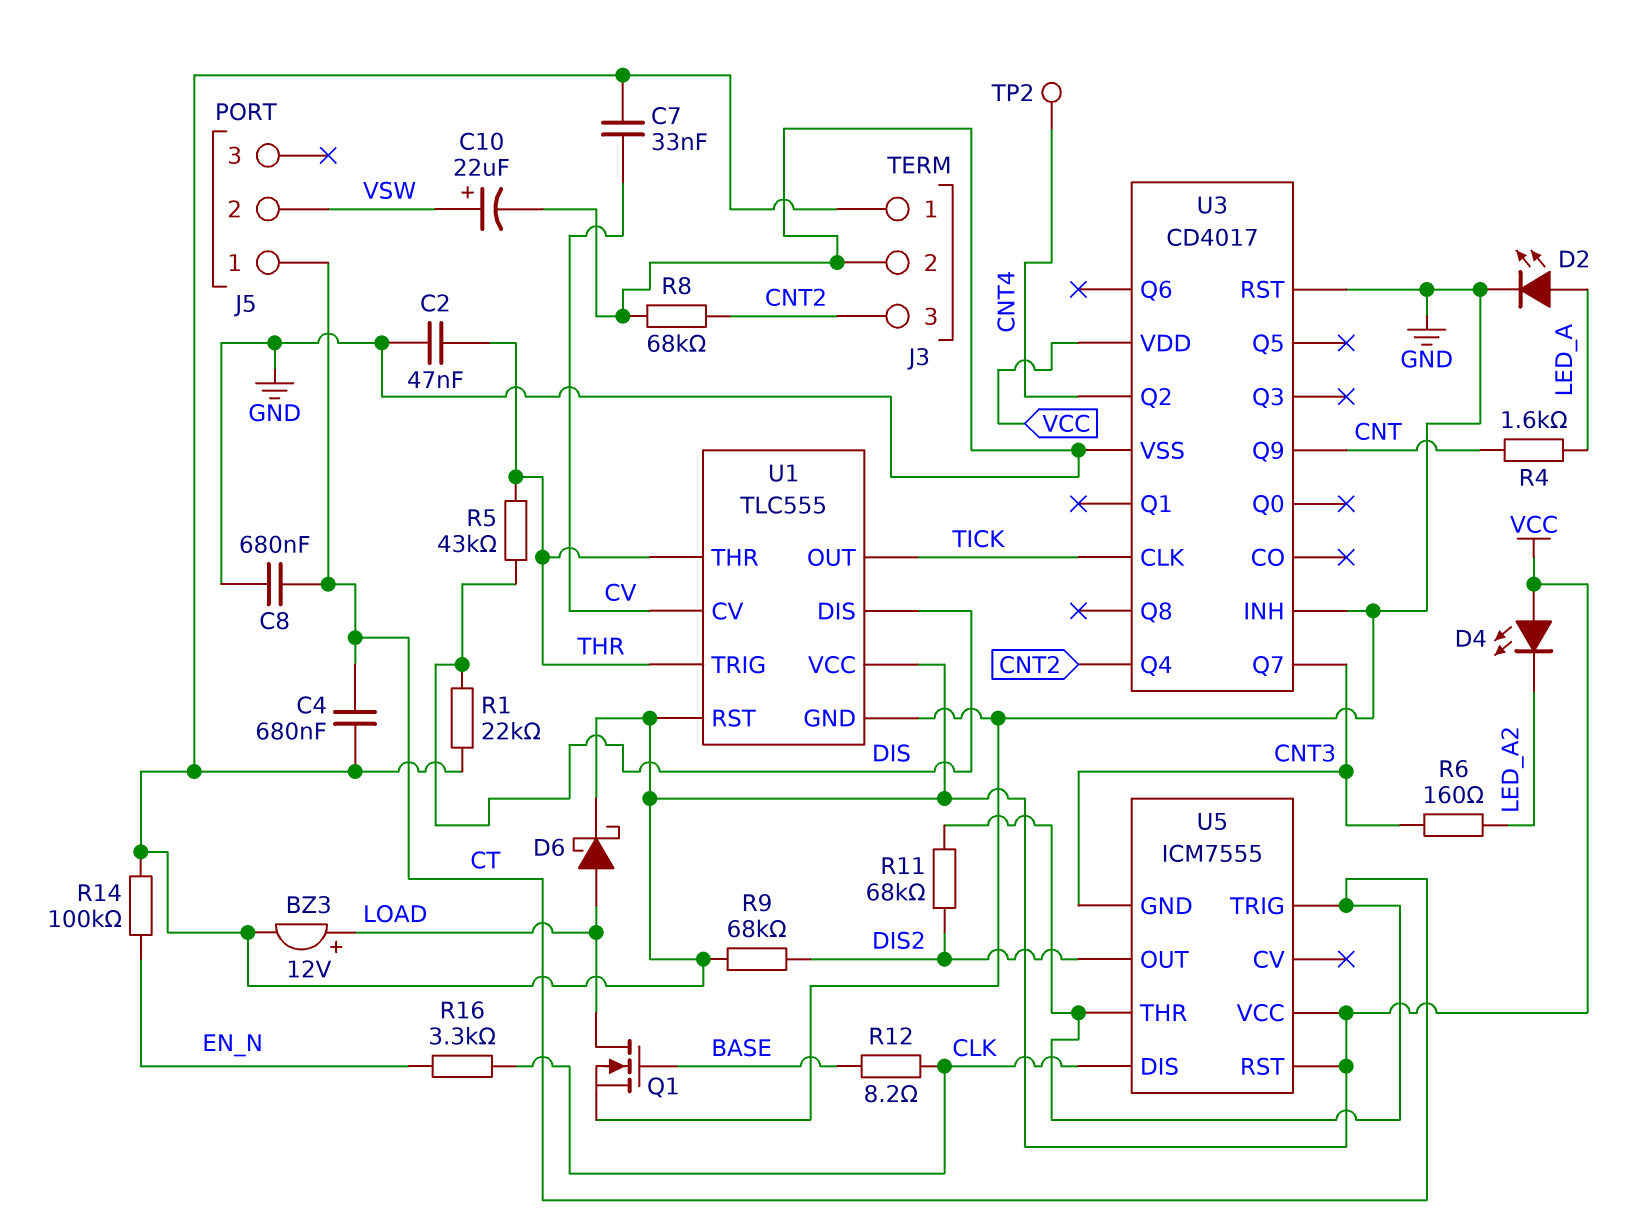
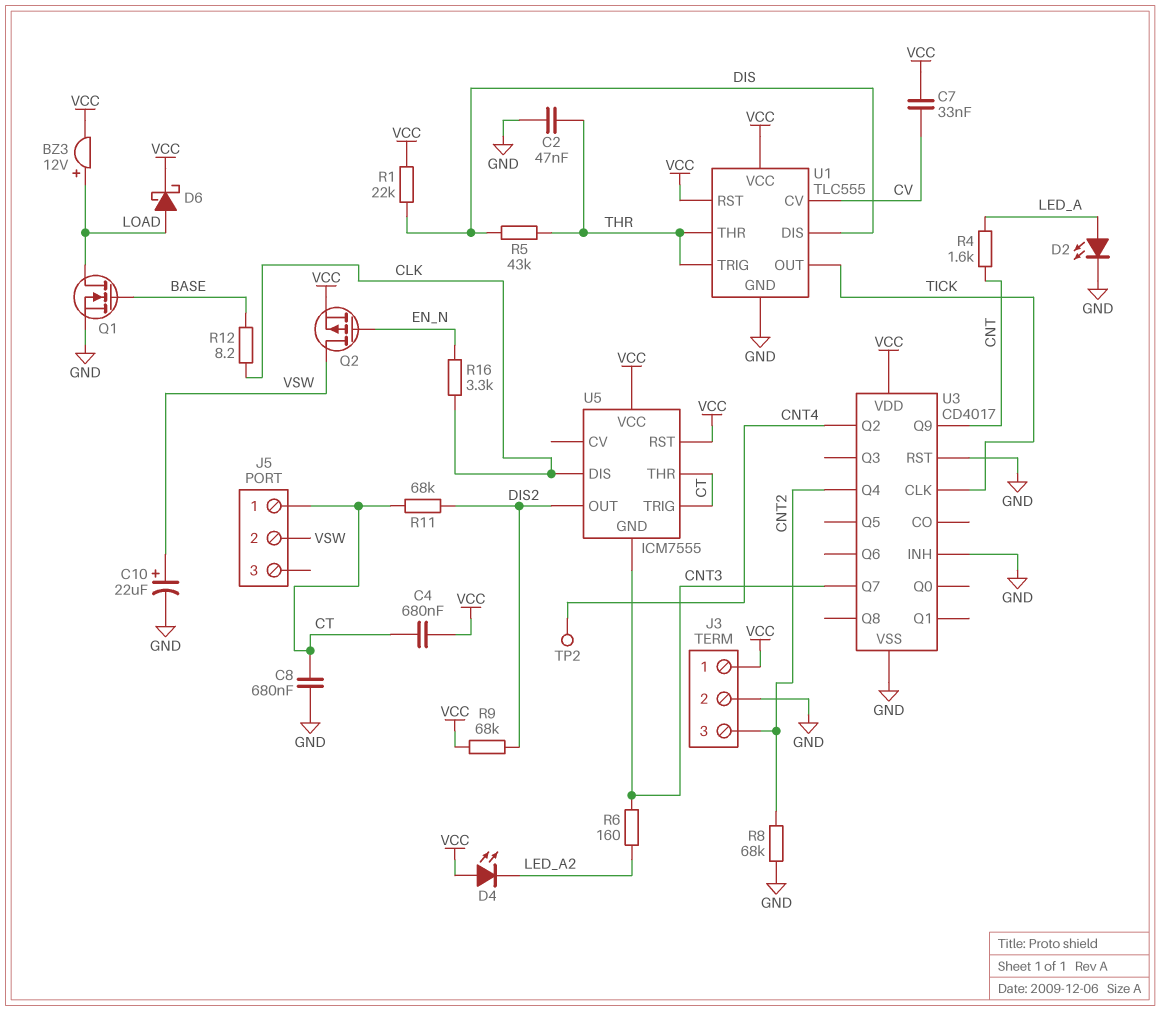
Q2: none -> PMOS (G EN_N, D VSW, S VCC)
R14: 100k (EN_N, VCC) -> none

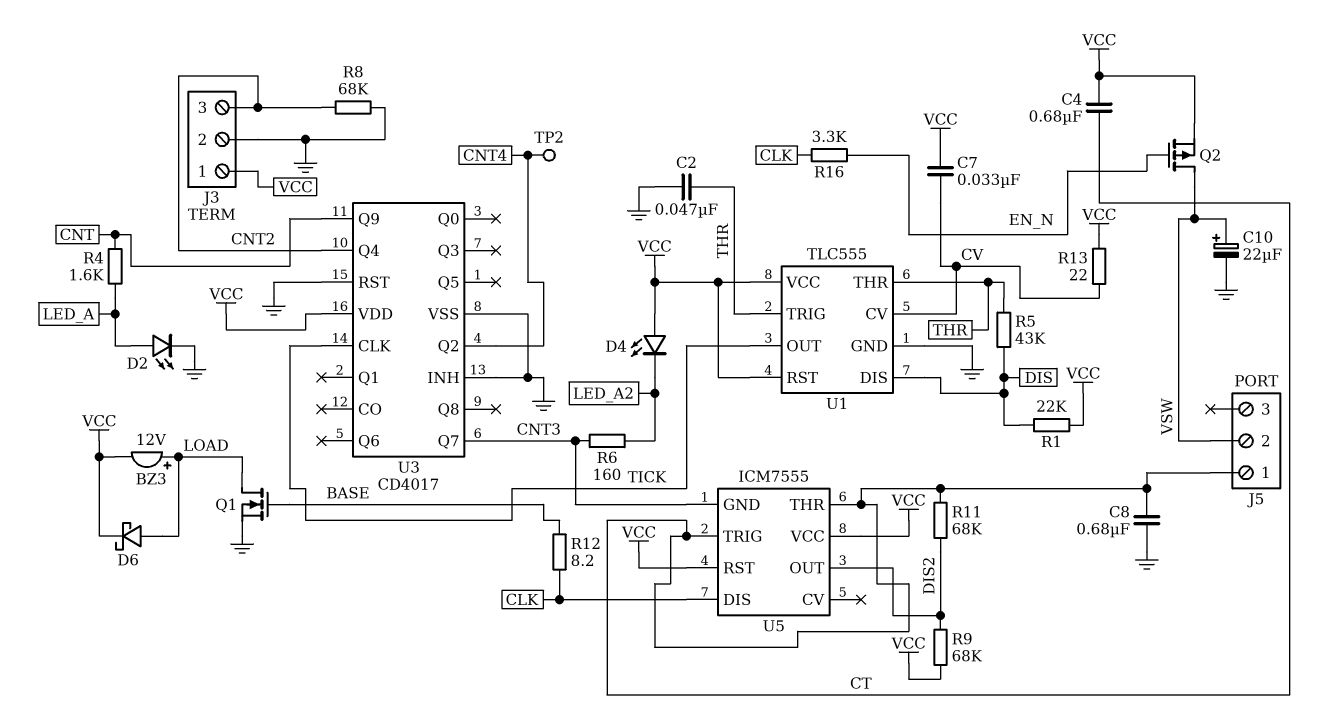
R13: none -> 22 (CV, VCC)

